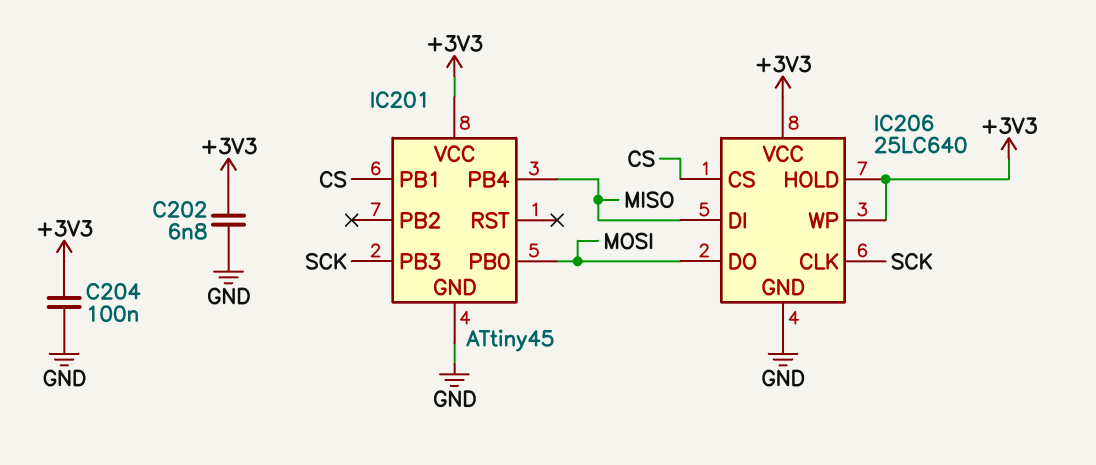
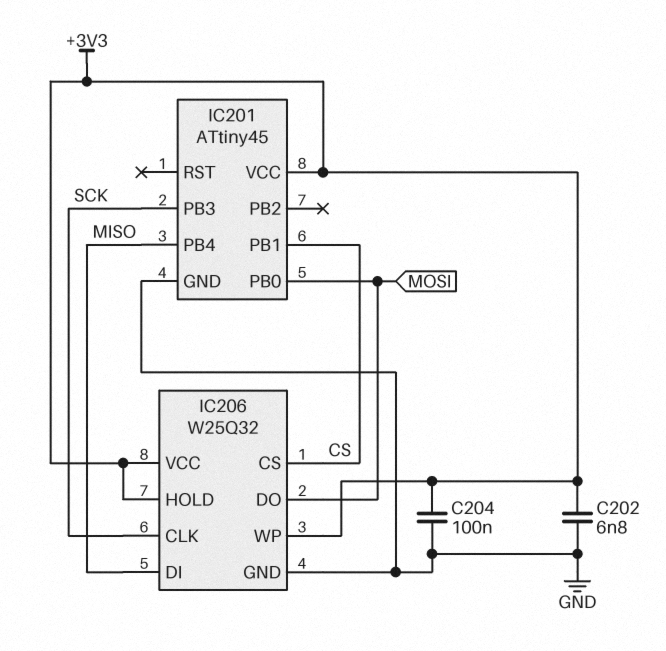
IC206: 25LC640 -> W25Q32

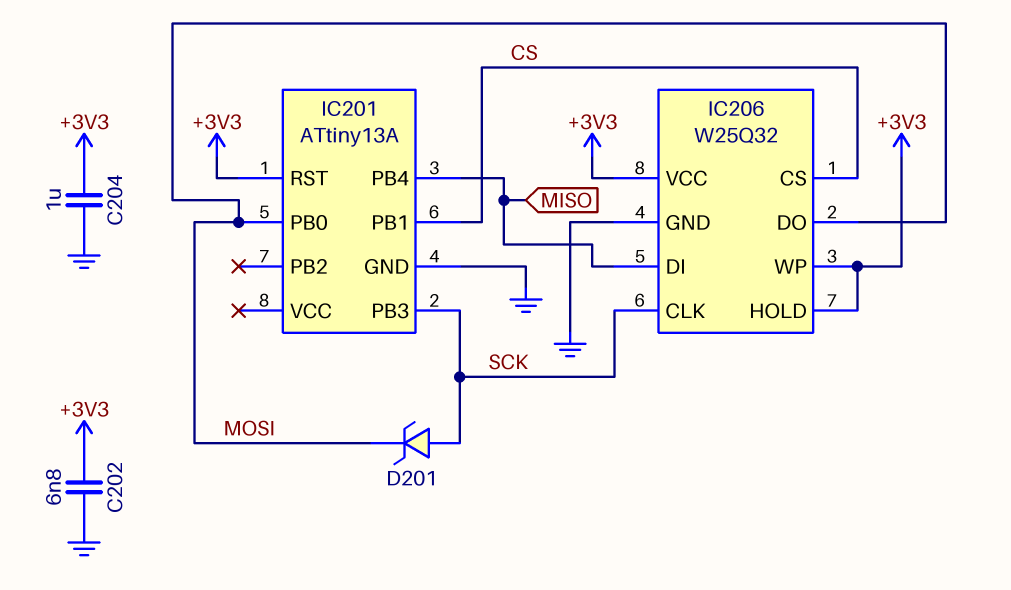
C204: 100nF (+3V3, GND) -> 1uF (+3V3, GND)
D201: none -> zener (A SCK, K MOSI)
IC201: ATtiny45 -> ATtiny13A
IC201 pin RST: none -> +3V3
IC201 pin VCC: +3V3 -> none

